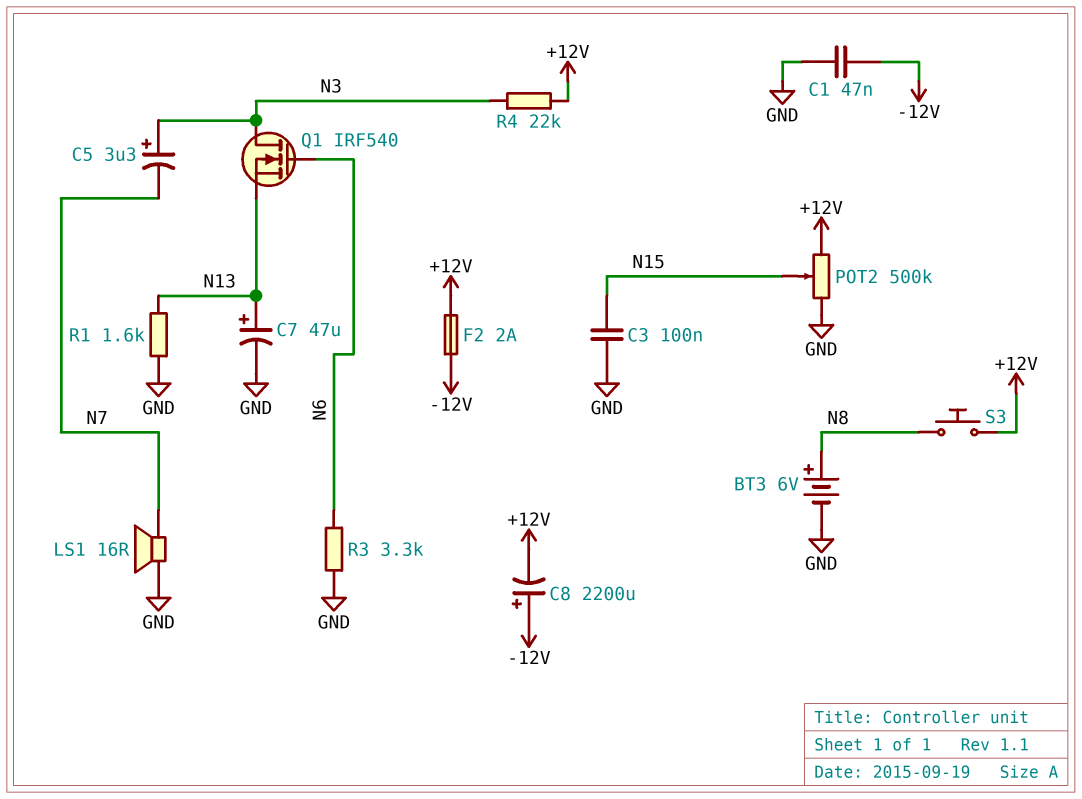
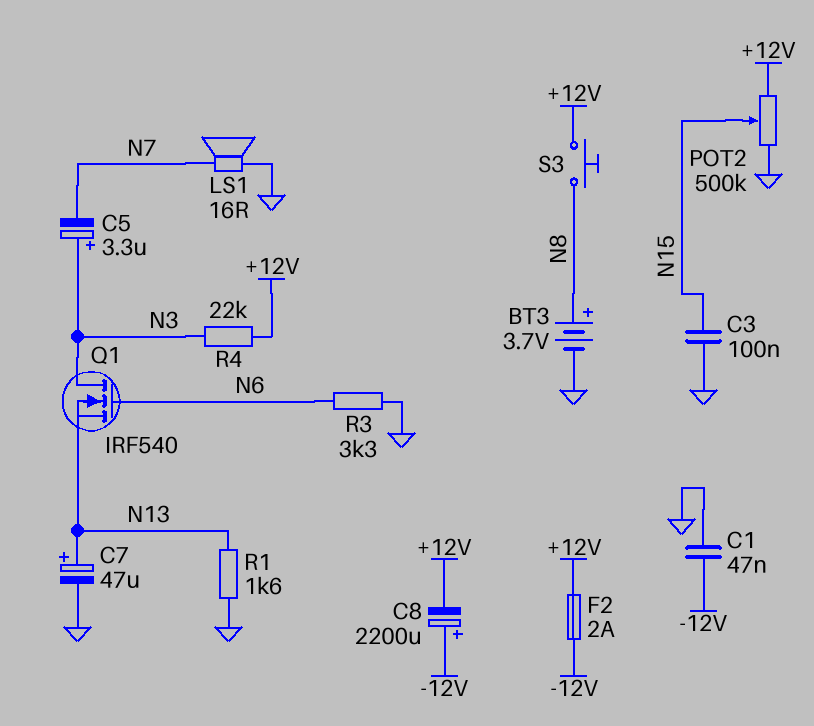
BT3: 6V (plus N8, minus GND) -> 3.7V (plus N8, minus GND)

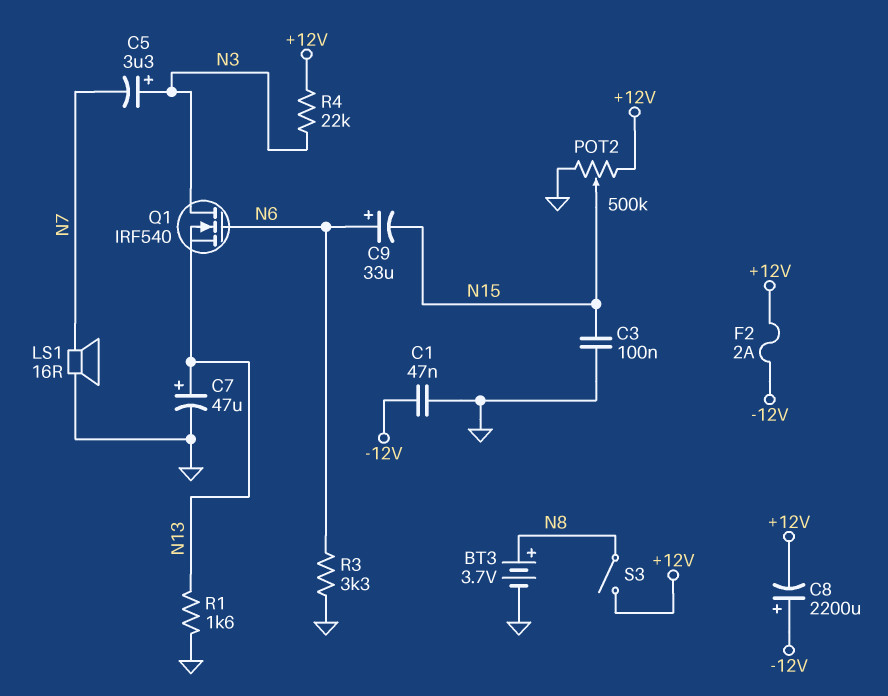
C9: none -> 33uF (plus N6, minus N15)
S3: button (+12V, N8) -> switch (+12V, N8)

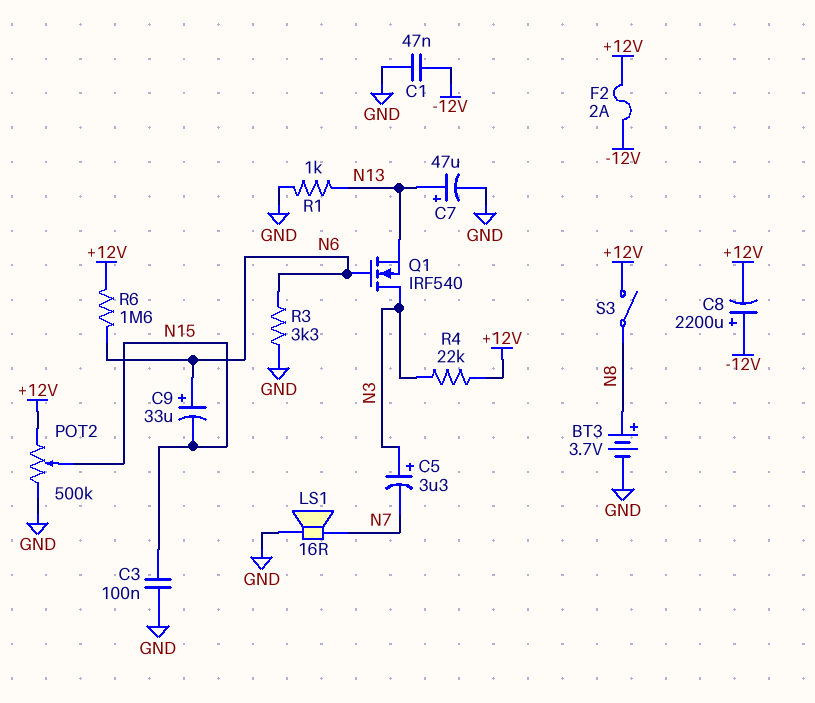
R1: 1.6k (GND, N13) -> 1k (GND, N13)
R6: none -> 1.6M (+12V, N6)

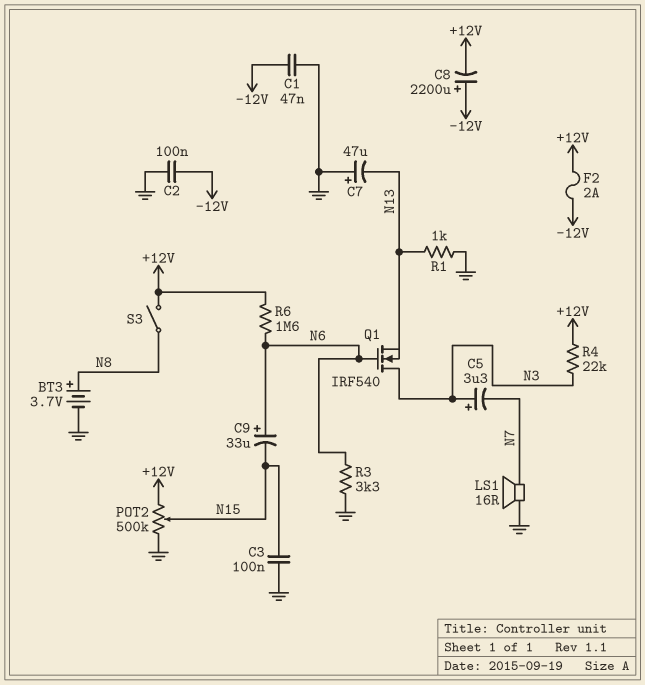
C2: none -> 100nF (-12V, GND)
C7: 47uF (plus N13, minus GND) -> 47uF (plus GND, minus N13)

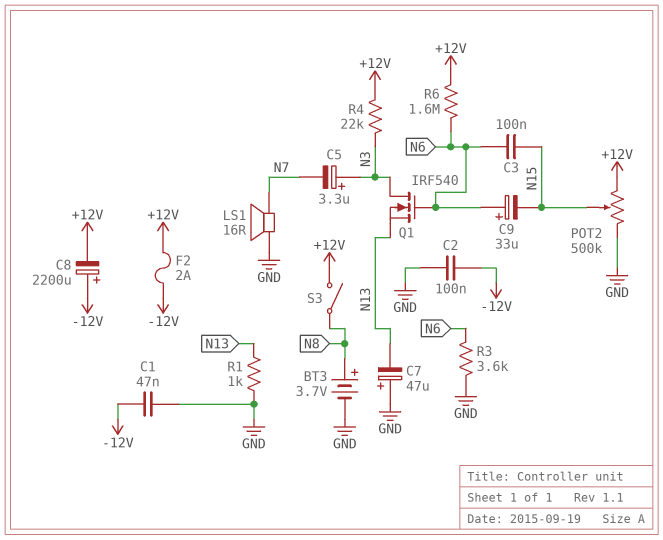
C3: 100nF (GND, N15) -> 100nF (N6, N15)
R3: 3.3k (GND, N6) -> 3.6k (GND, N6)

